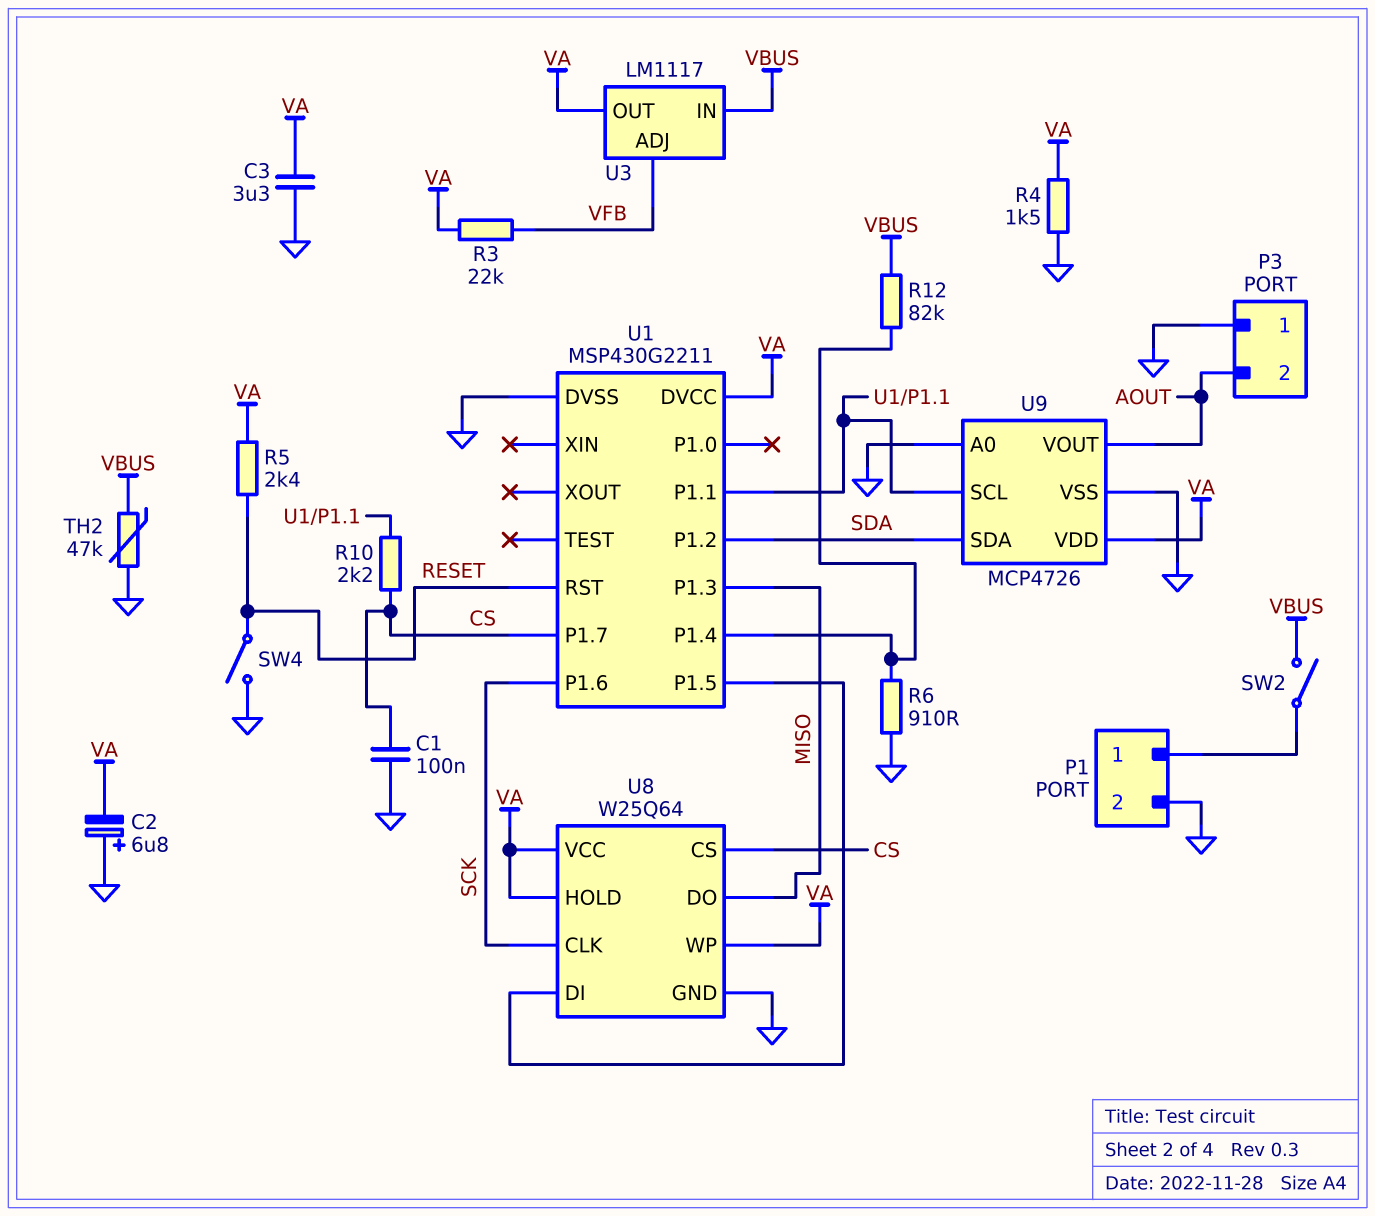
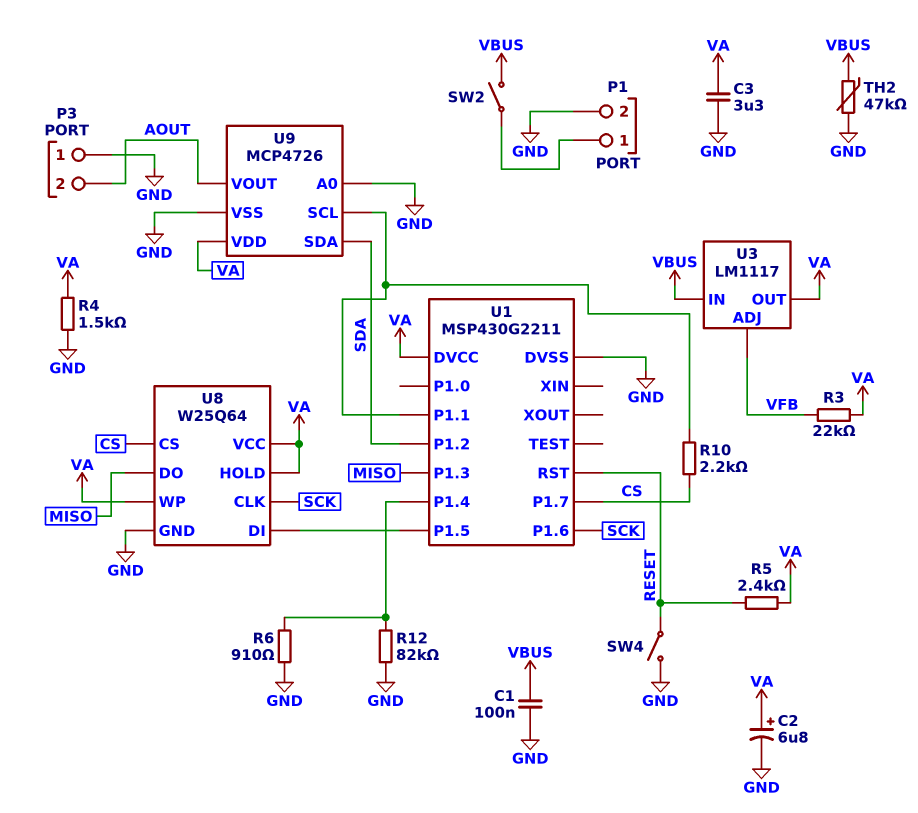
C1: 100nF (CS, GND) -> 100nF (GND, VBUS)
C2: 6.8uF (plus GND, minus VA) -> 6.8uF (plus VA, minus GND)
R12: 82k (U1/P1.4, VBUS) -> 82k (GND, U1/P1.4)

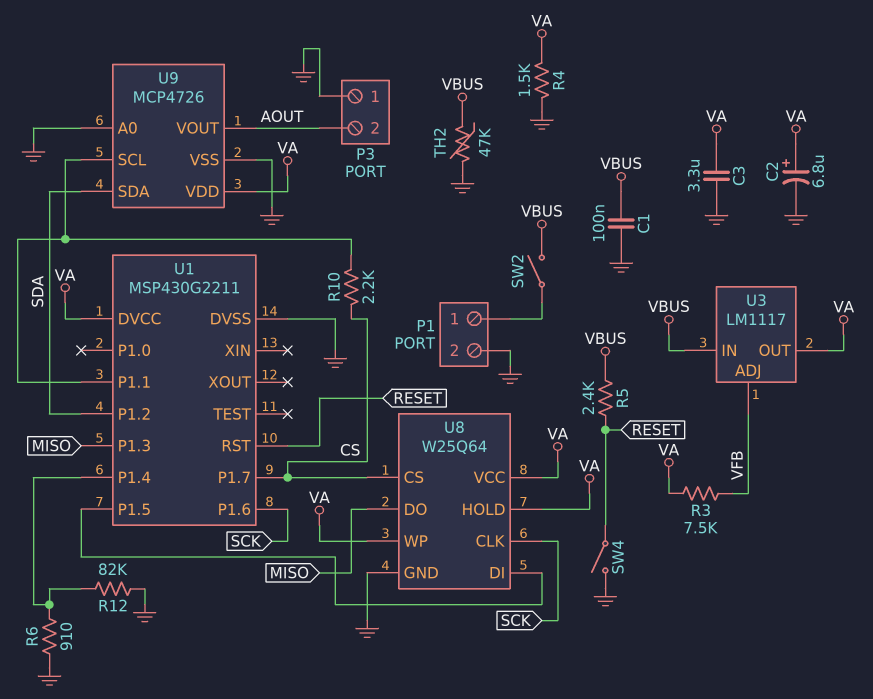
R3: 22k (VA, VFB) -> 7.5k (VA, VFB)
R5: 2.4k (RESET, VA) -> 2.4k (RESET, VBUS)

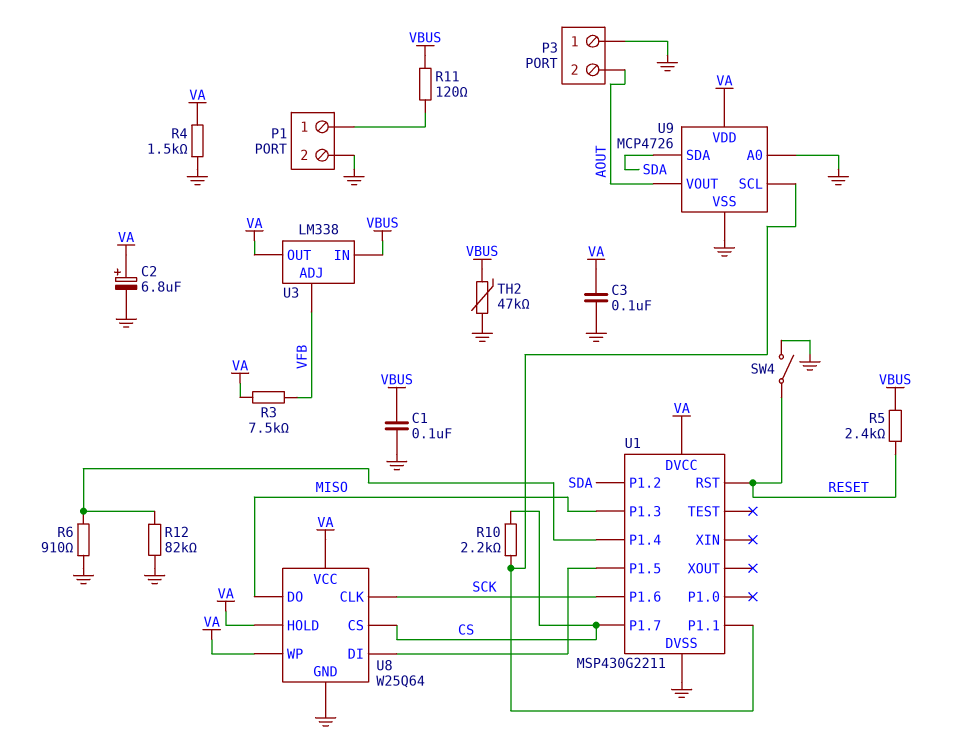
C3: 3.3uF (GND, VA) -> 100nF (GND, VA)
R11: none -> 120 (P1/1, VBUS)
SW2: switch (P1/1, VBUS) -> none
U3: LM1117 -> LM338

